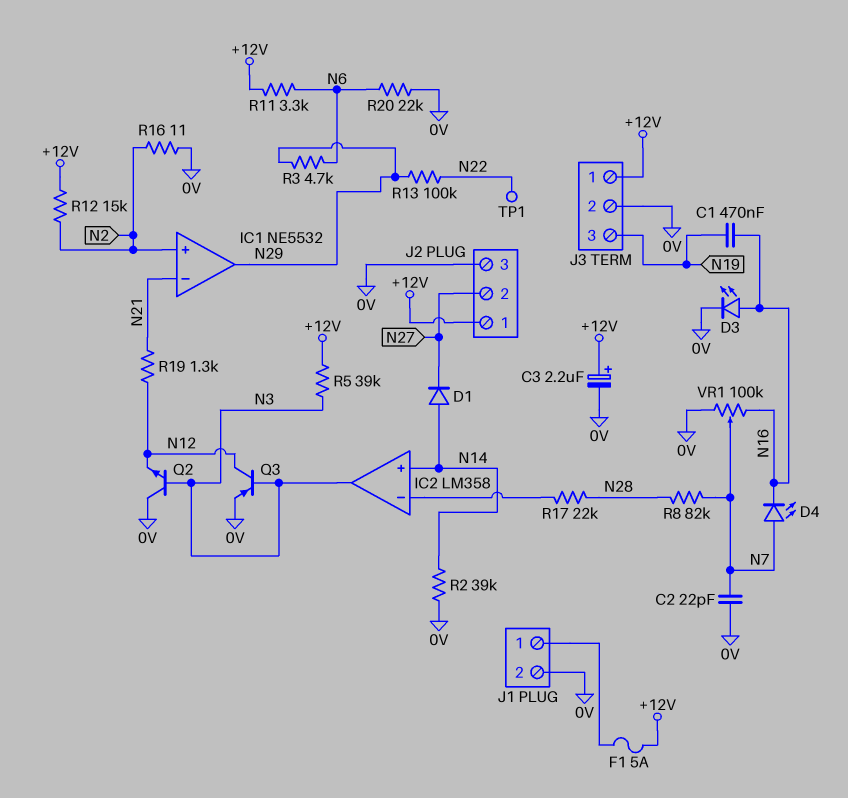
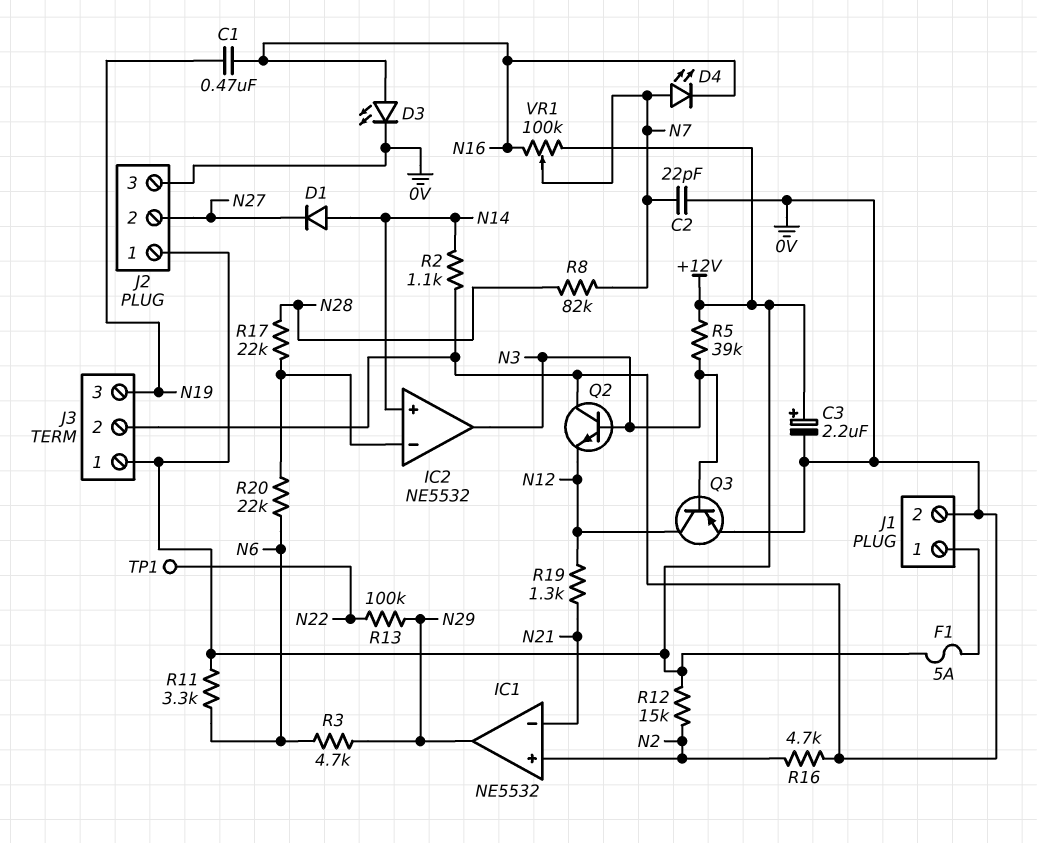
IC2: LM358 -> NE5532
R2: 39k (0V, N14) -> 1.1k (0V, N14)
R16: 11 (0V, N2) -> 4.7k (0V, N2)
R20: 22k (0V, N6) -> 22k (IC2/in-, N6)
VR1: 100k (0V, N16, wiper N7) -> 100k (+12V, N16, wiper N7)

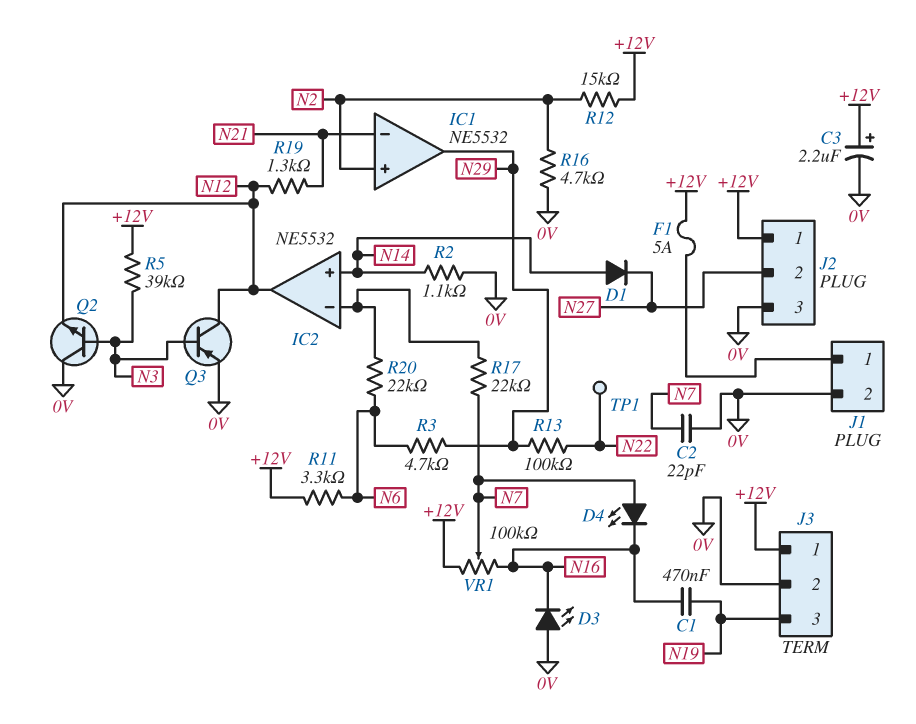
D3: LED (A N16, K 0V) -> LED (A 0V, K N16)
IC2 pin out: N3 -> N12
R8: 82k (N7, N28) -> none
R17: 22k (IC2/in-, N28) -> 22k (IC2/in-, N7)

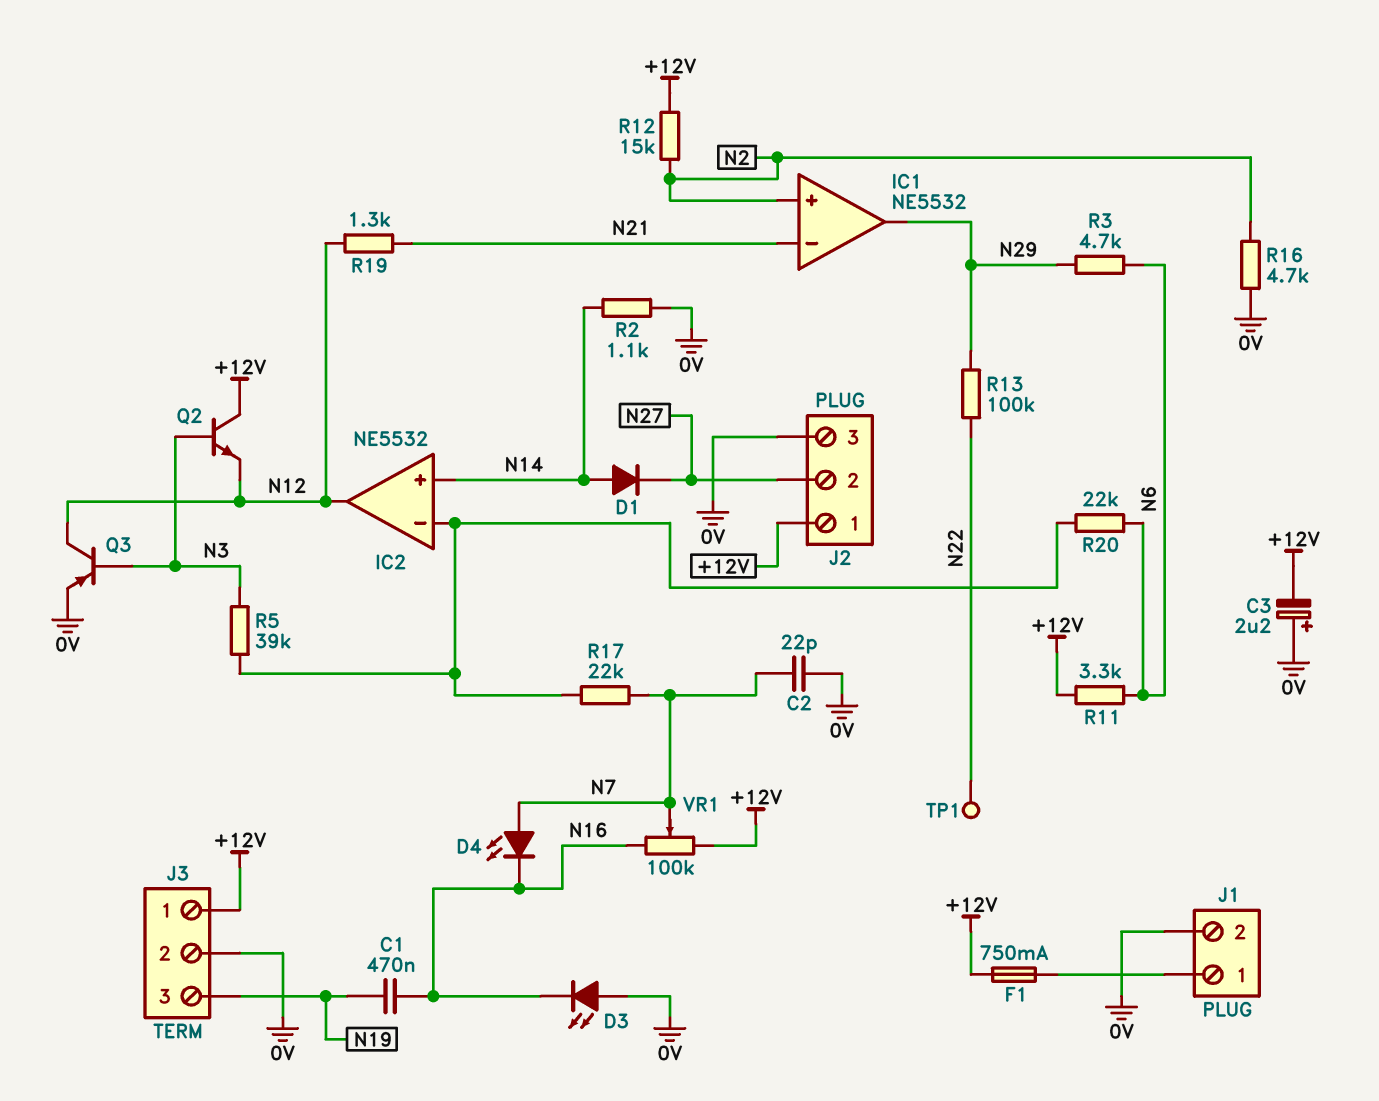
C3: 2.2uF (plus +12V, minus 0V) -> 2.2uF (plus 0V, minus +12V)
F1: 5A (+12V, J1/1) -> 750mA (+12V, J1/1)
Q2: NPN (B N3, C 0V, E N12) -> NPN (B N3, C +12V, E N12)
R5: 39k (+12V, N3) -> 39k (IC2/in-, N3)

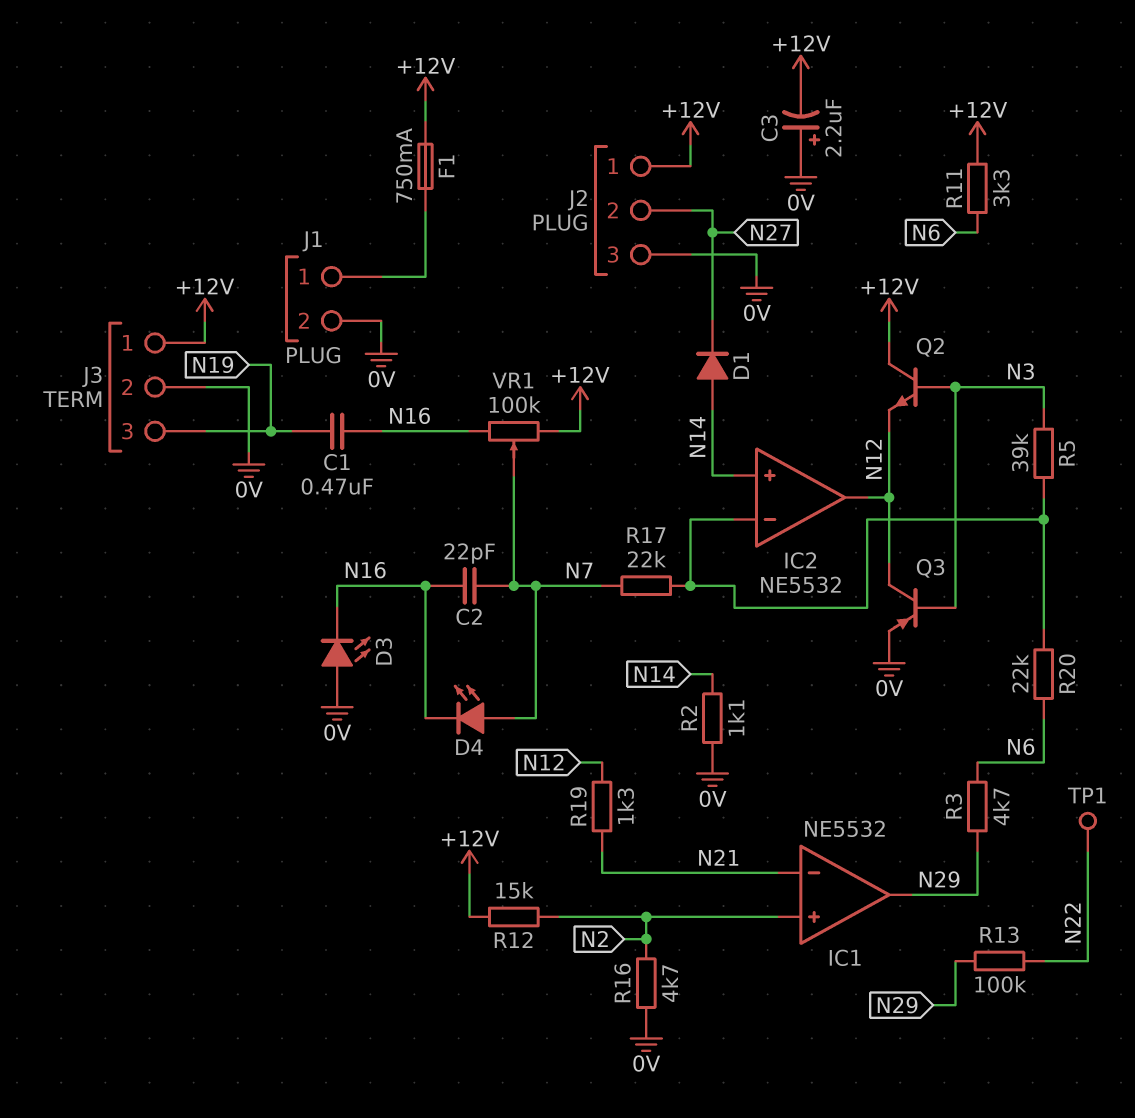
C2: 22pF (0V, N7) -> 22pF (N7, N16)

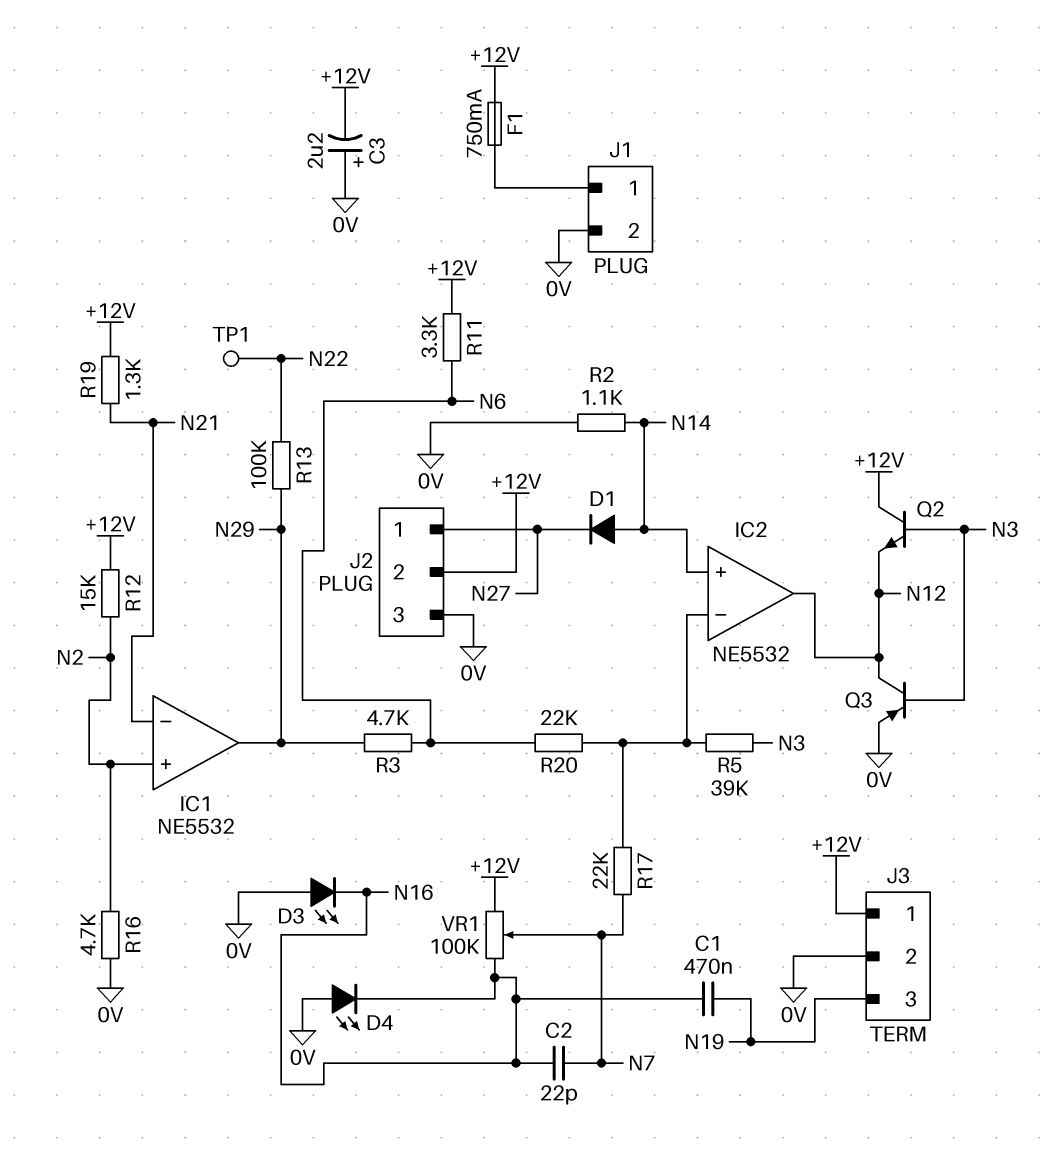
D4: LED (A N7, K N16) -> LED (A 0V, K N16)
J2 pin 1: +12V -> N27
J2 pin 2: N27 -> +12V
R19: 1.3k (N12, N21) -> 1.3k (+12V, N21)

